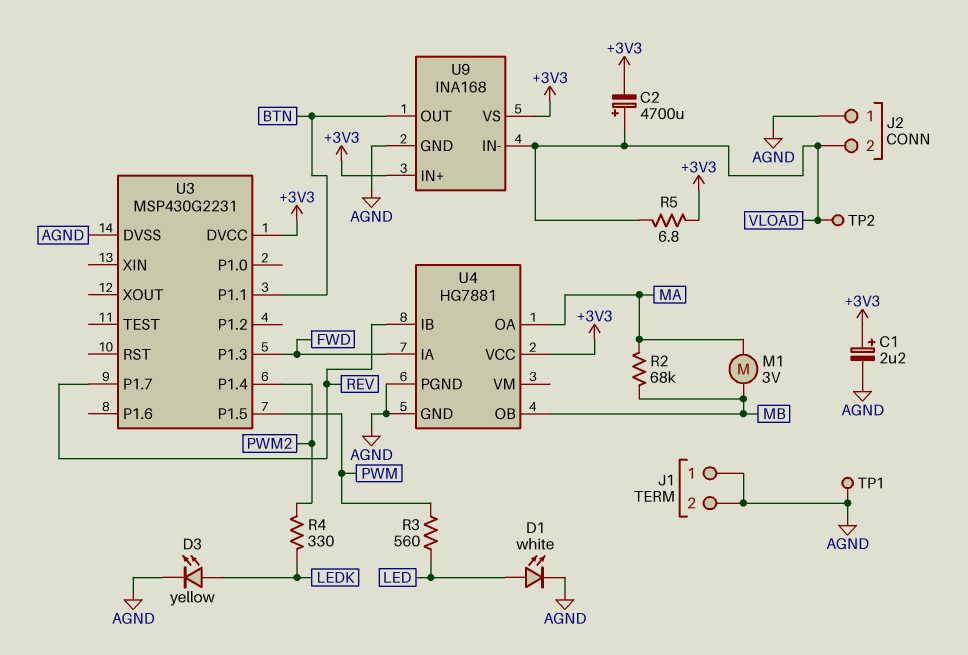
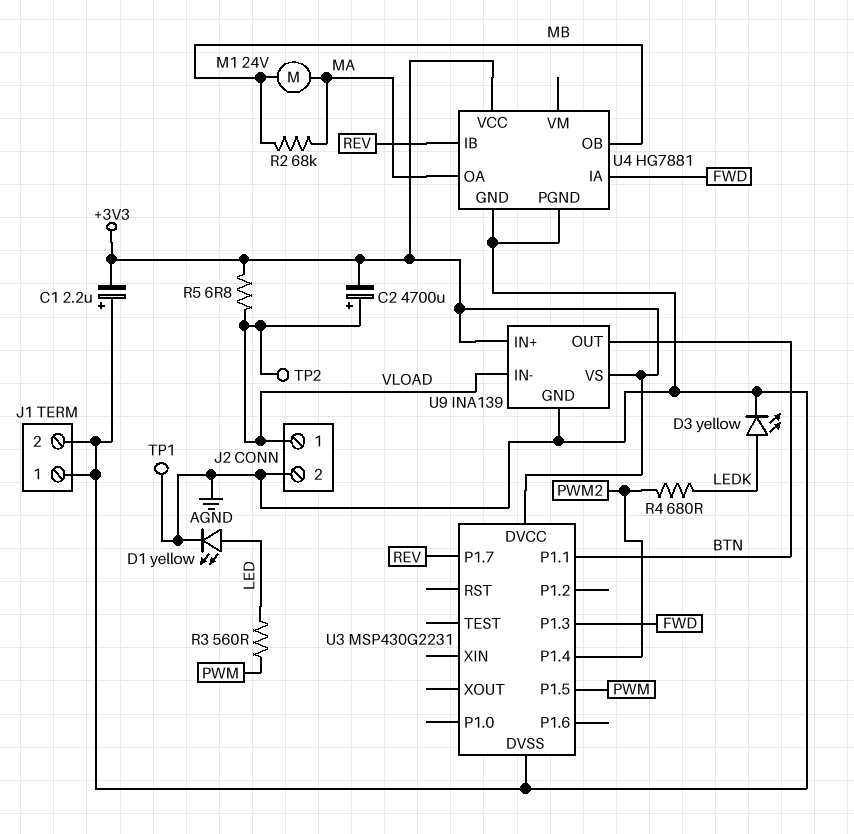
C1: 2.2uF (plus +3V3, minus AGND) -> 2.2uF (plus AGND, minus +3V3)
D1: LED white (A LED, K AGND) -> LED yellow (A LED, K AGND)
J2 pin 1: AGND -> VLOAD
J2 pin 2: VLOAD -> AGND
M1: motor 3V (MA, MB) -> motor 24V (MA, MB)
R4: 330 (LEDK, PWM2) -> 680 (LEDK, PWM2)
U9: INA168 -> INA139

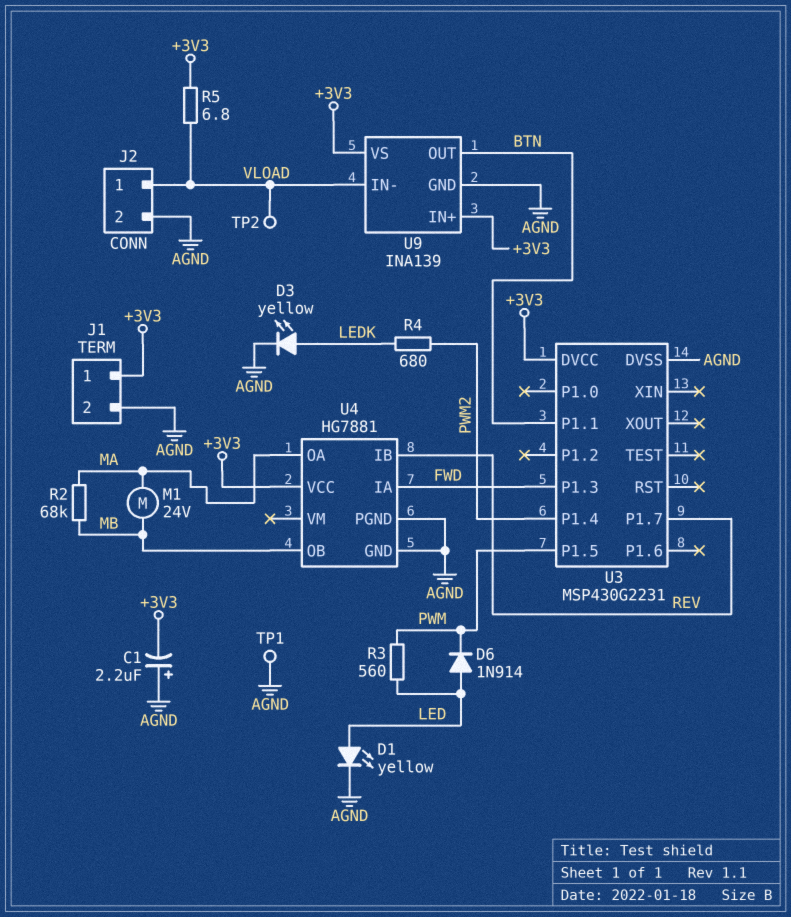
C2: 4700uF (plus VLOAD, minus +3V3) -> none
D6: none -> diode 1N914 (A LED, K PWM)
J1 pin 1: AGND -> +3V3

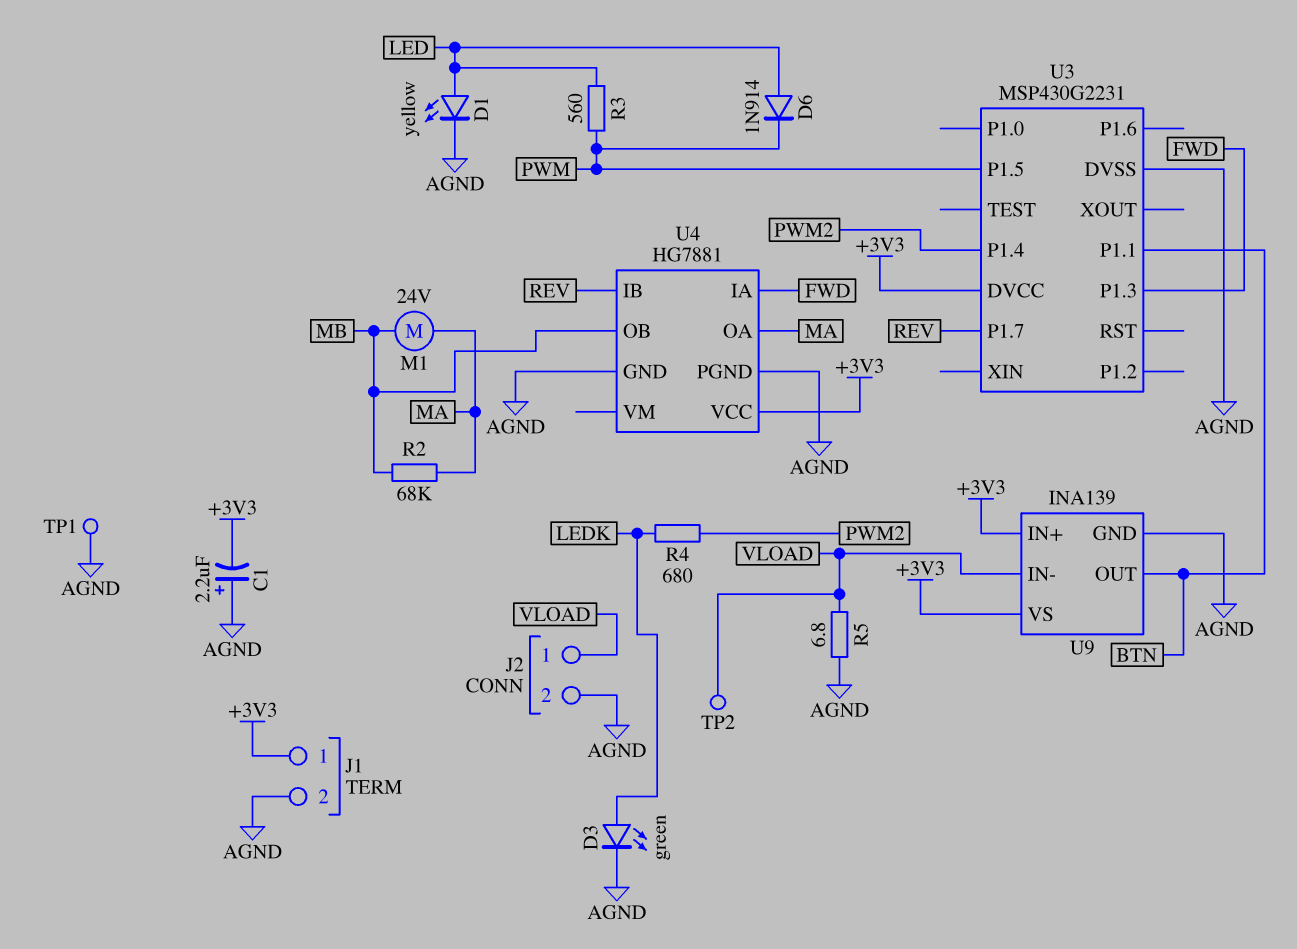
D3: LED yellow (A LEDK, K AGND) -> LED green (A LEDK, K AGND)
R5: 6.8 (+3V3, VLOAD) -> 6.8 (AGND, VLOAD)

